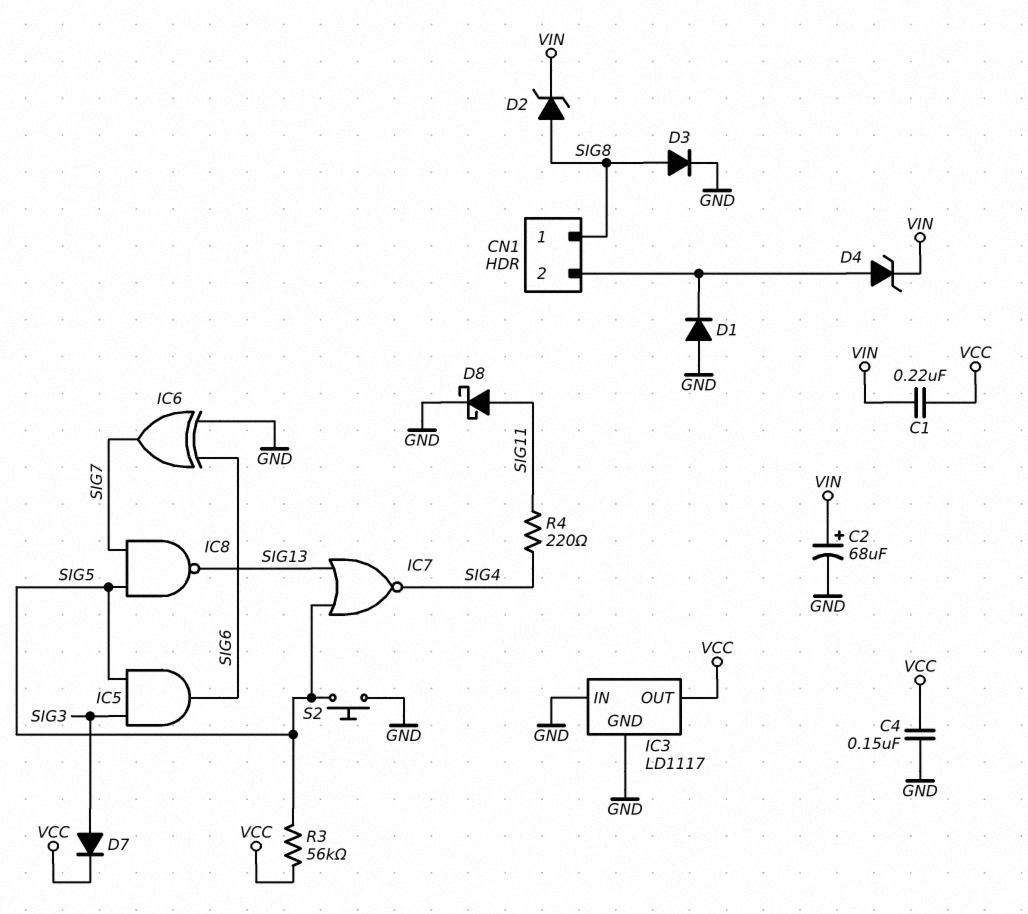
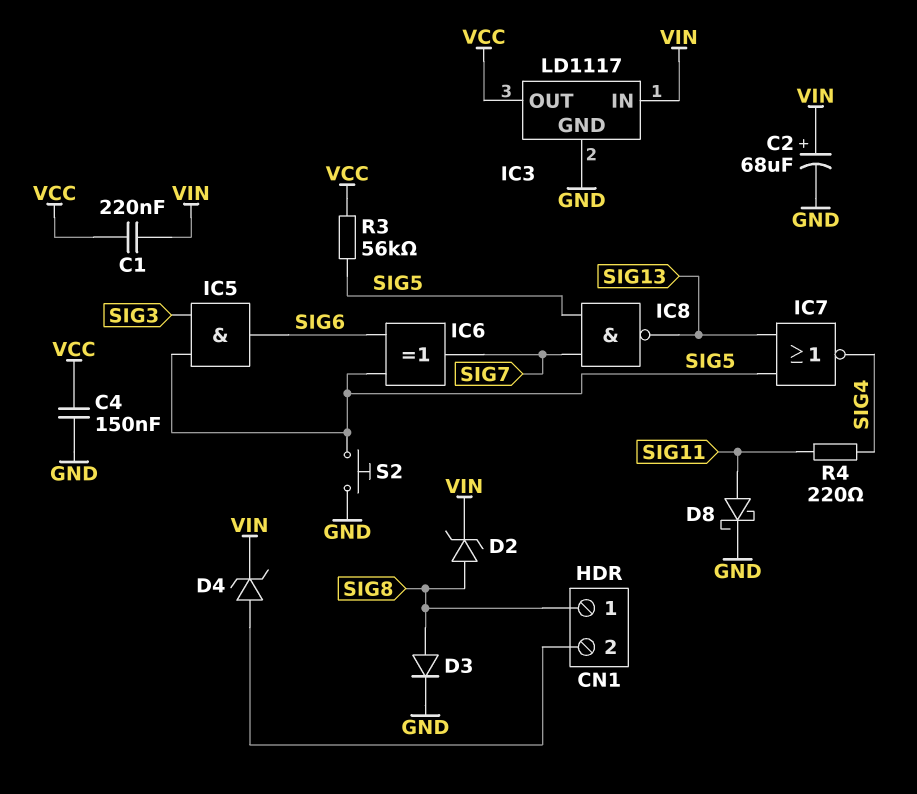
D1: diode (A GND, K CN1/2) -> none
D7: diode (A SIG3, K VCC) -> none
IC3 pin IN: GND -> VIN
IC6: XOR (in GND, in SIG6, out SIG7) -> XOR (in SIG5, in SIG6, out SIG7)

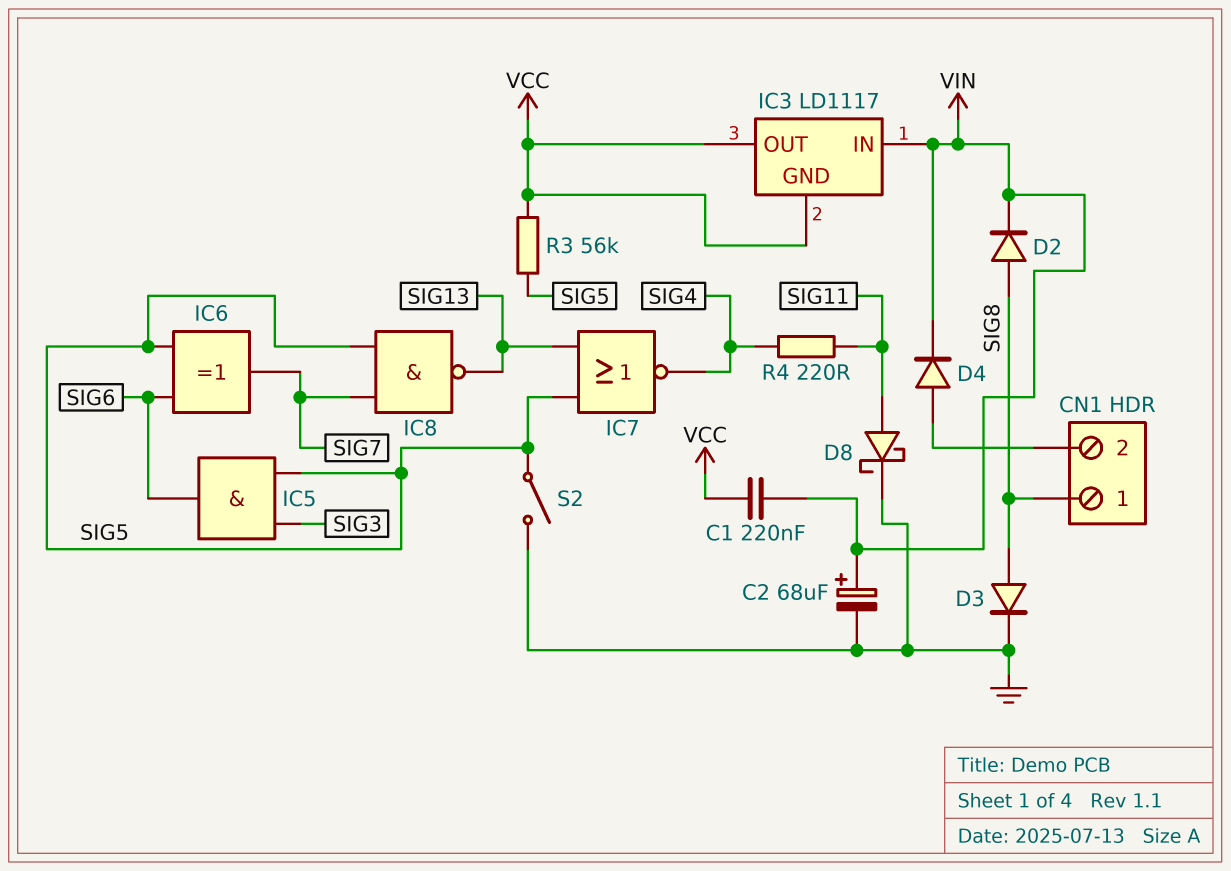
C4: 150nF (GND, VCC) -> none
D2: zener (A SIG8, K VIN) -> diode (A SIG8, K VIN)
D4: zener (A CN1/2, K VIN) -> diode (A CN1/2, K VIN)
IC3 pin GND: GND -> VCC
S2: button (GND, SIG5) -> switch (GND, SIG5)

